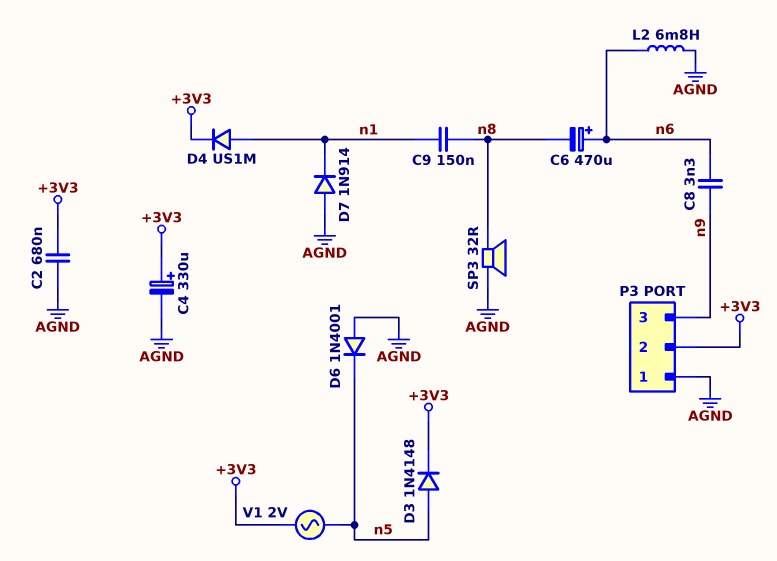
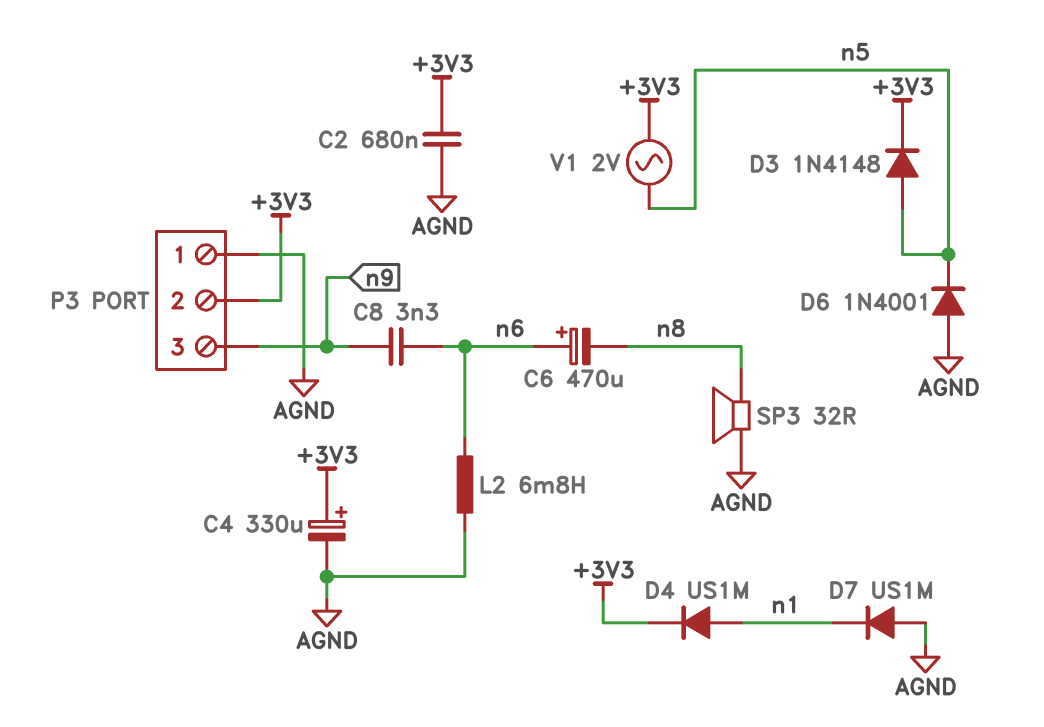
C9: 150nF (n1, n8) -> none
D7: diode 1N914 (A AGND, K n1) -> diode US1M (A AGND, K n1)

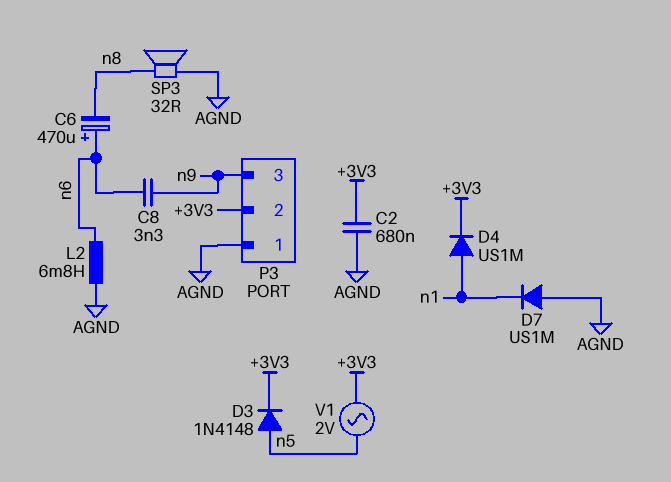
C4: 330uF (plus +3V3, minus AGND) -> none
D6: diode 1N4001 (A AGND, K n5) -> none

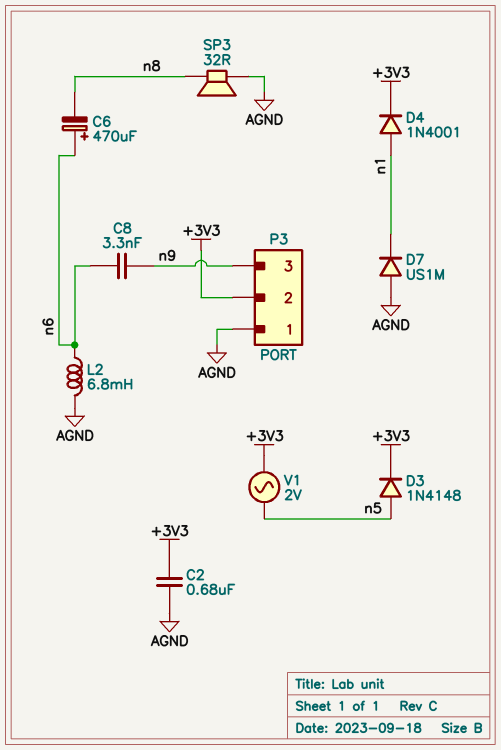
D4: diode US1M (A n1, K +3V3) -> diode 1N4001 (A n1, K +3V3)

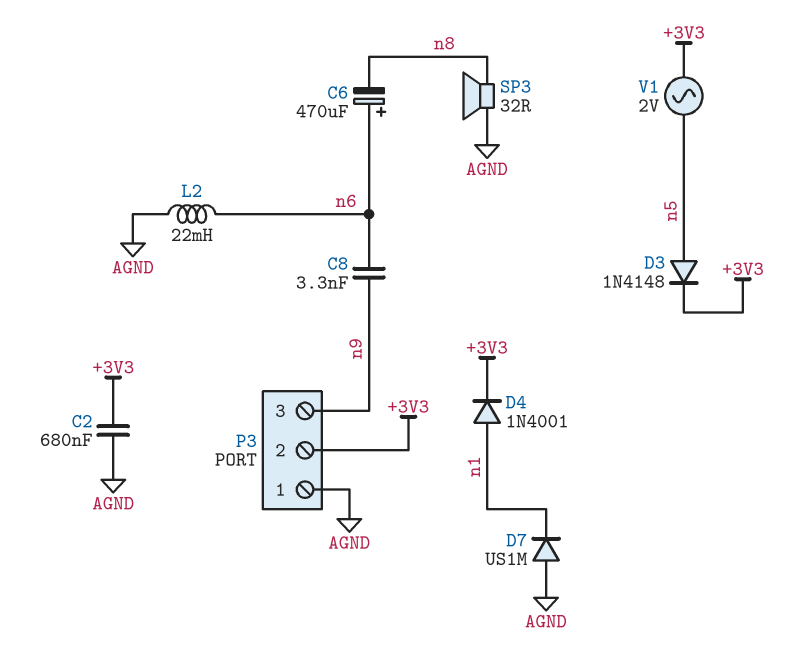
L2: 6.8mH (AGND, n6) -> 22mH (AGND, n6)

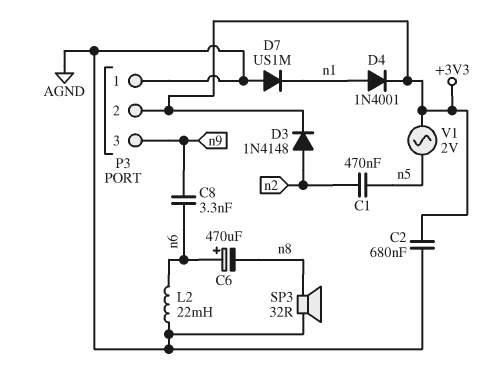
C1: none -> 470nF (n2, n5)
D3: diode 1N4148 (A n5, K +3V3) -> diode 1N4148 (A n2, K +3V3)

